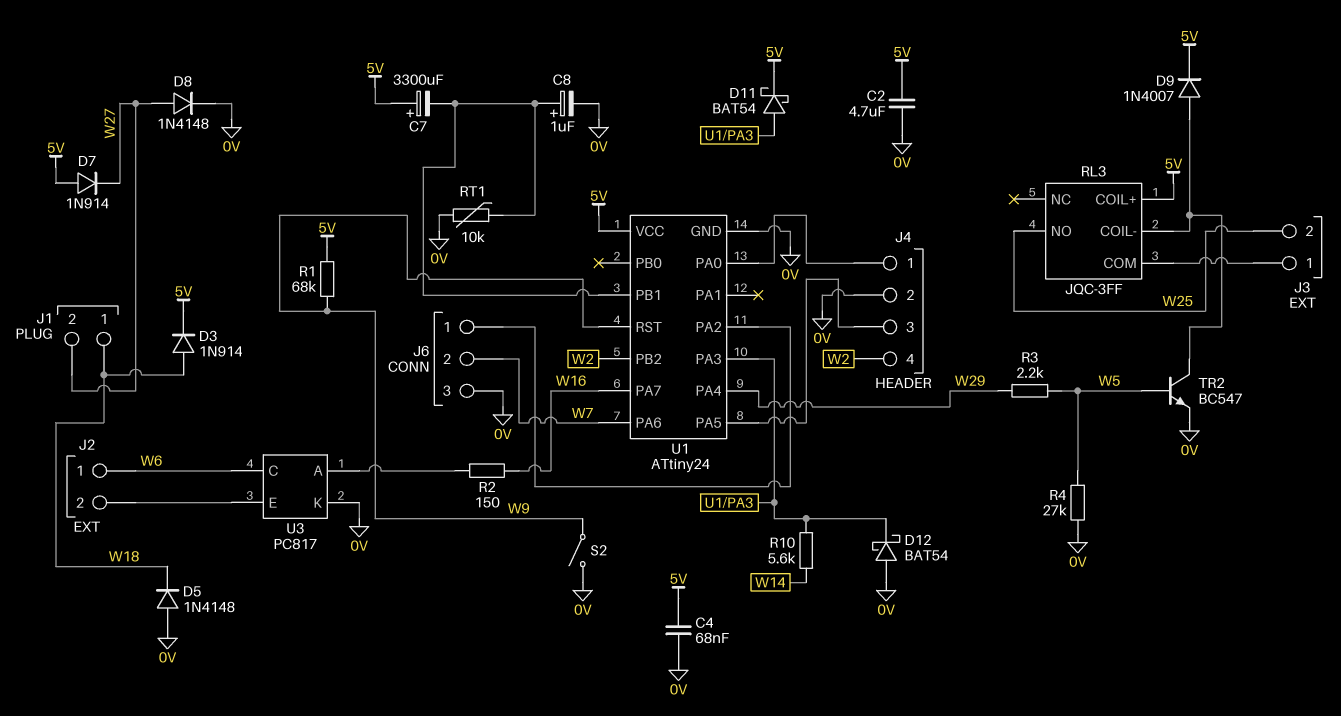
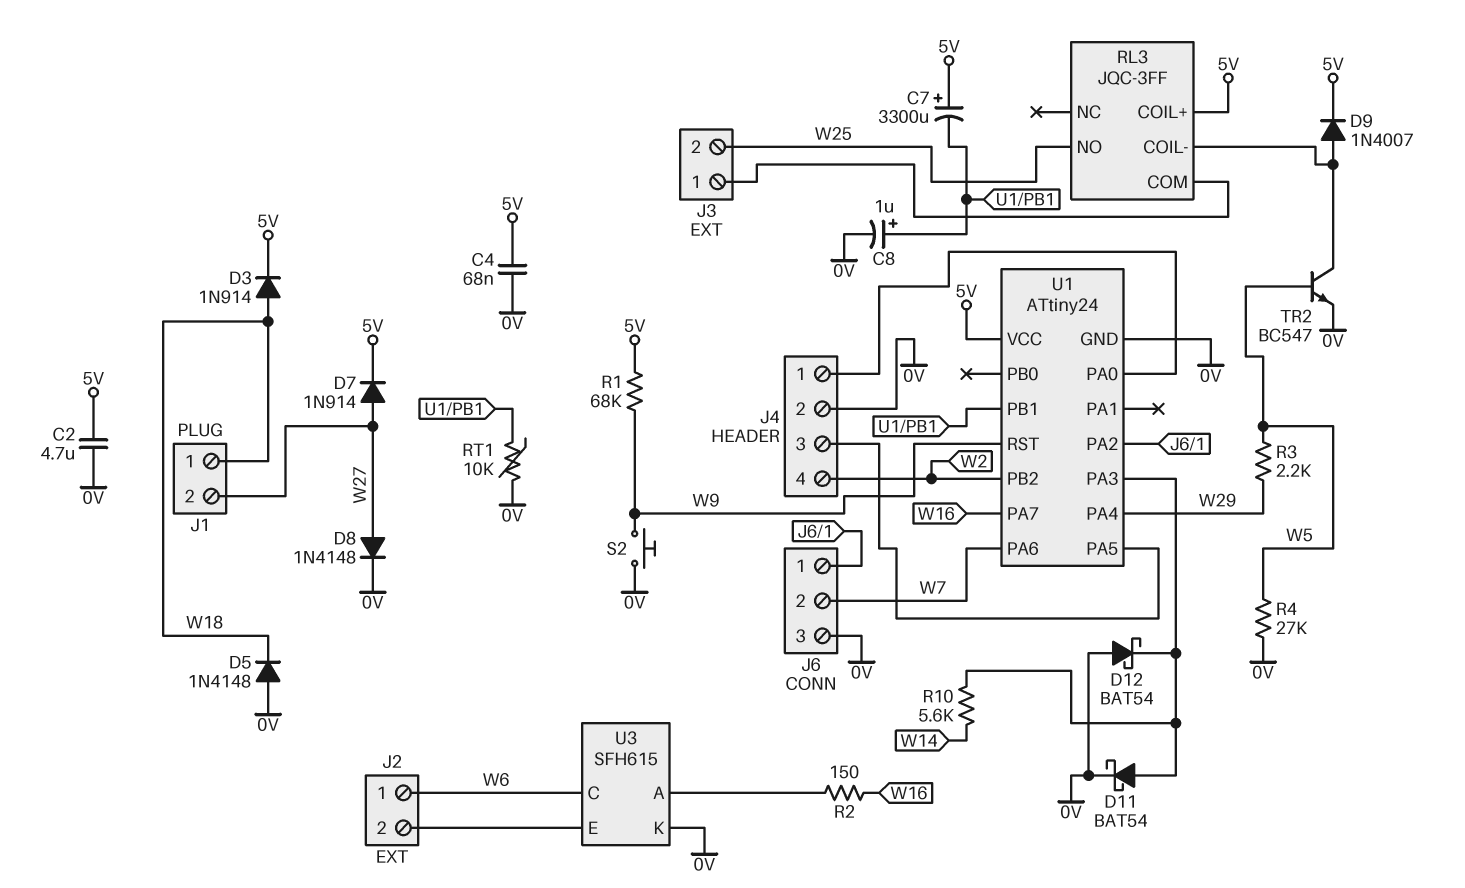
D7: diode 1N914 (A 5V, K W27) -> diode 1N914 (A W27, K 5V)
D11: schottky BAT54 (A U1/PA3, K 5V) -> schottky BAT54 (A U1/PA3, K 0V)
S2: switch (0V, W9) -> button (0V, W9)
U3: PC817 -> SFH615

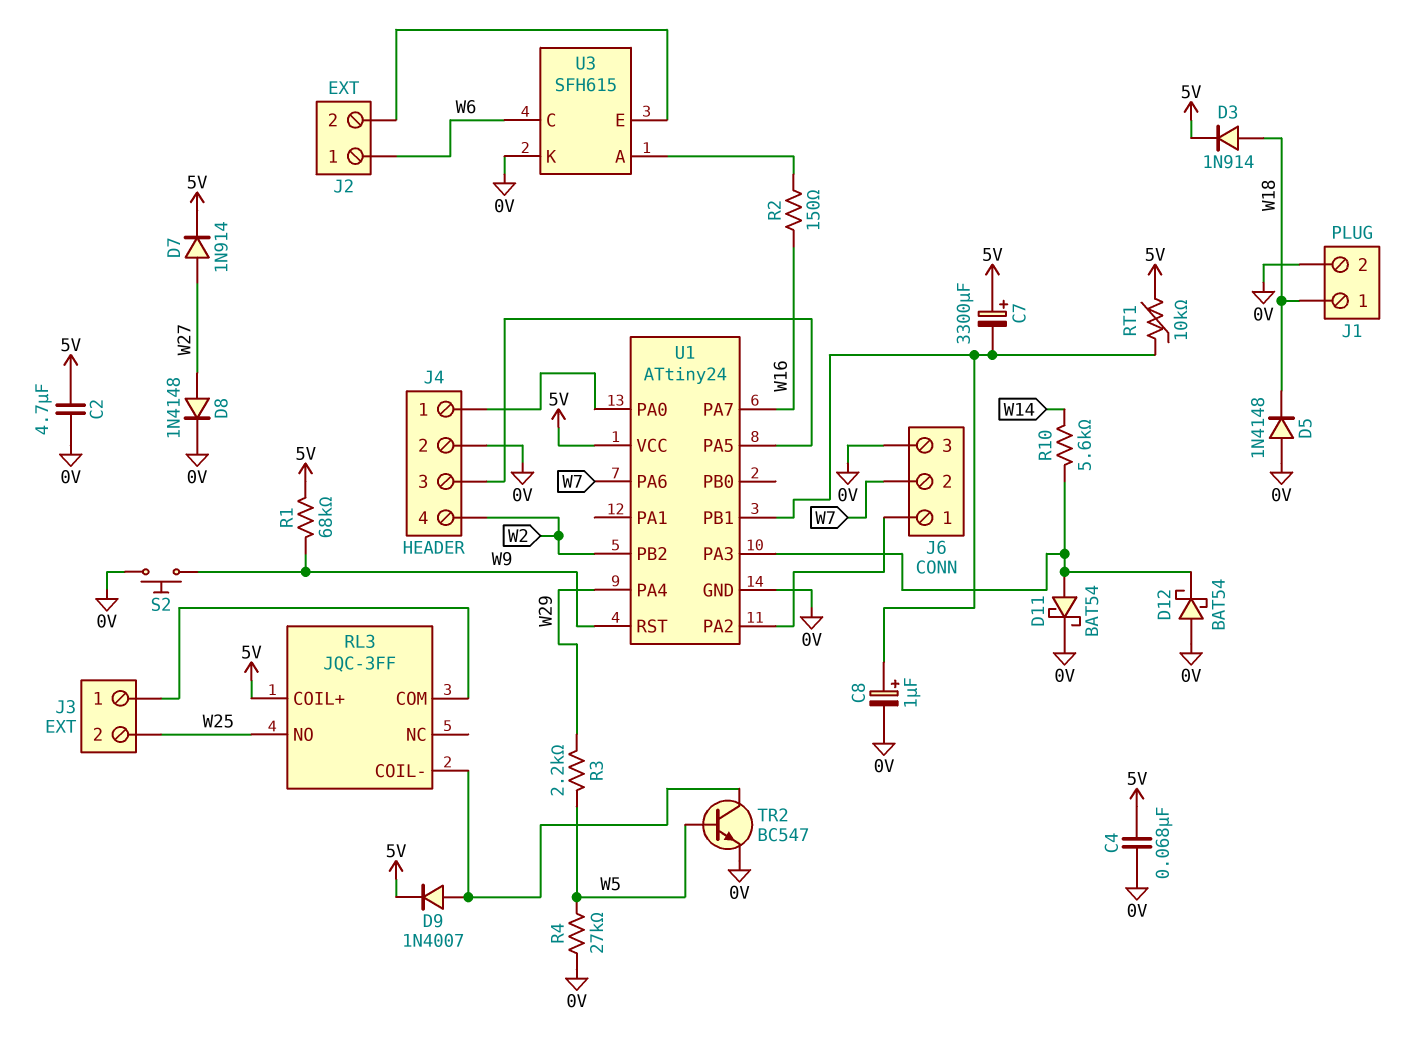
J1 pin 2: W27 -> 0V
RT1: 10k (0V, U1/PB1) -> 10k (5V, U1/PB1)

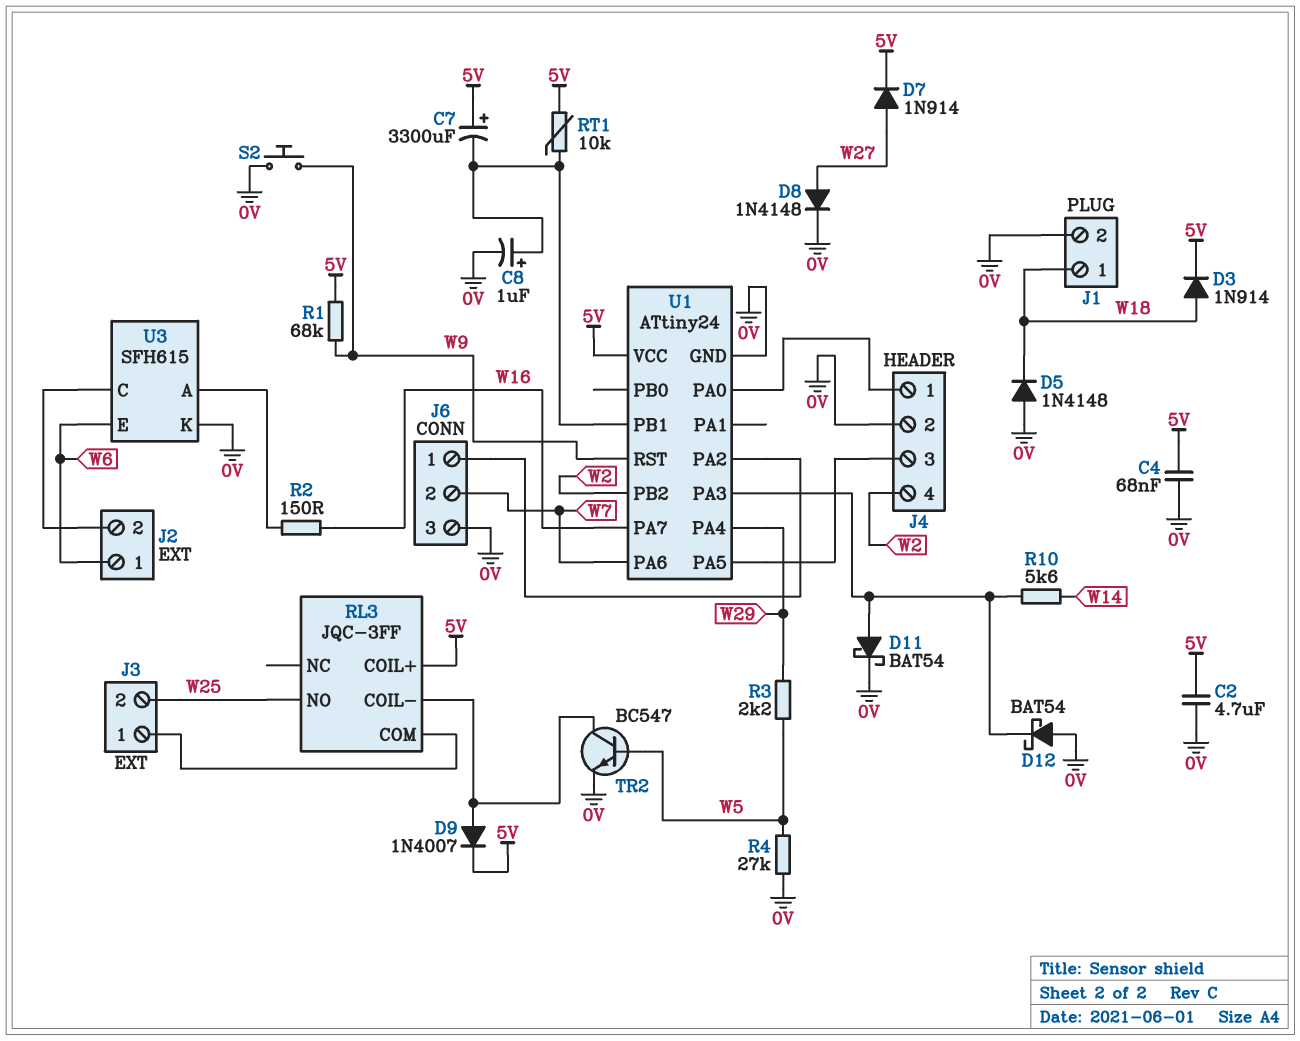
U3 pin C: W6 -> J2/2
U3 pin E: J2/2 -> W6

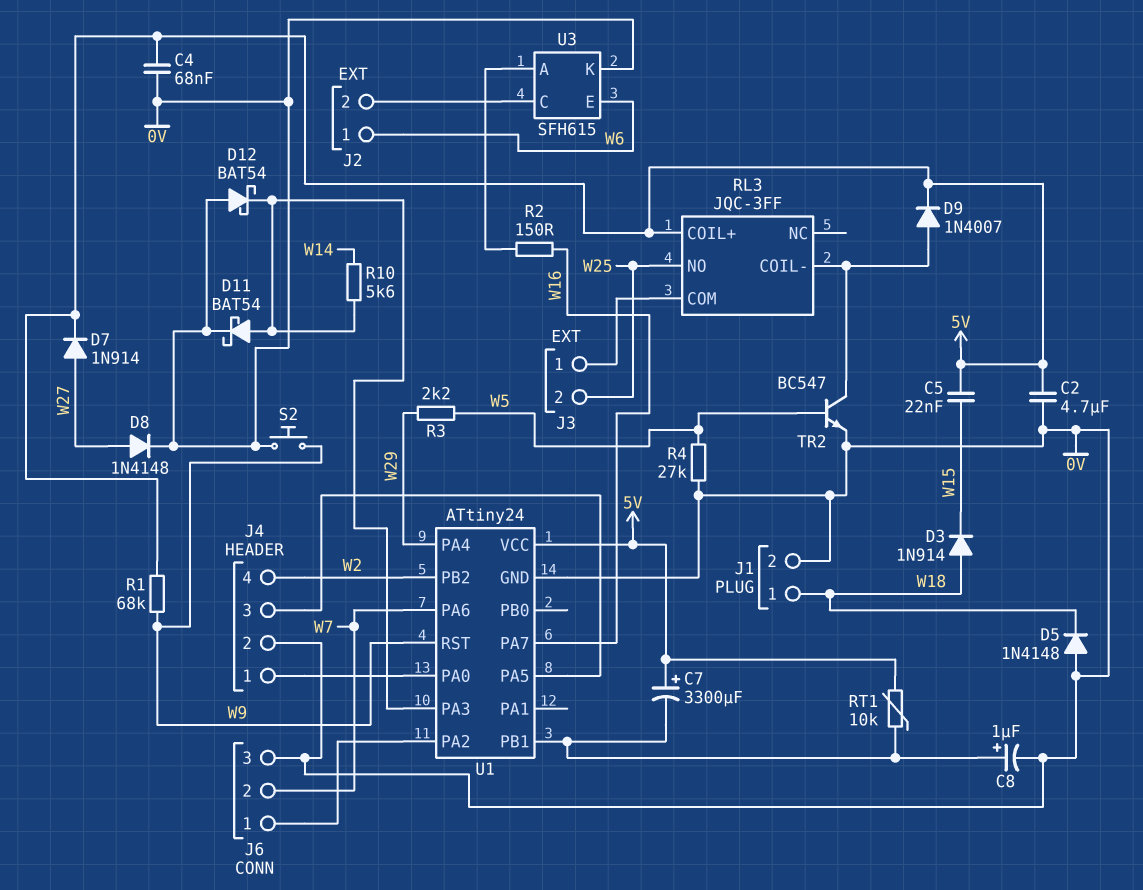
C5: none -> 22nF (5V, W15)
D3: diode 1N914 (A W18, K 5V) -> diode 1N914 (A W18, K W15)

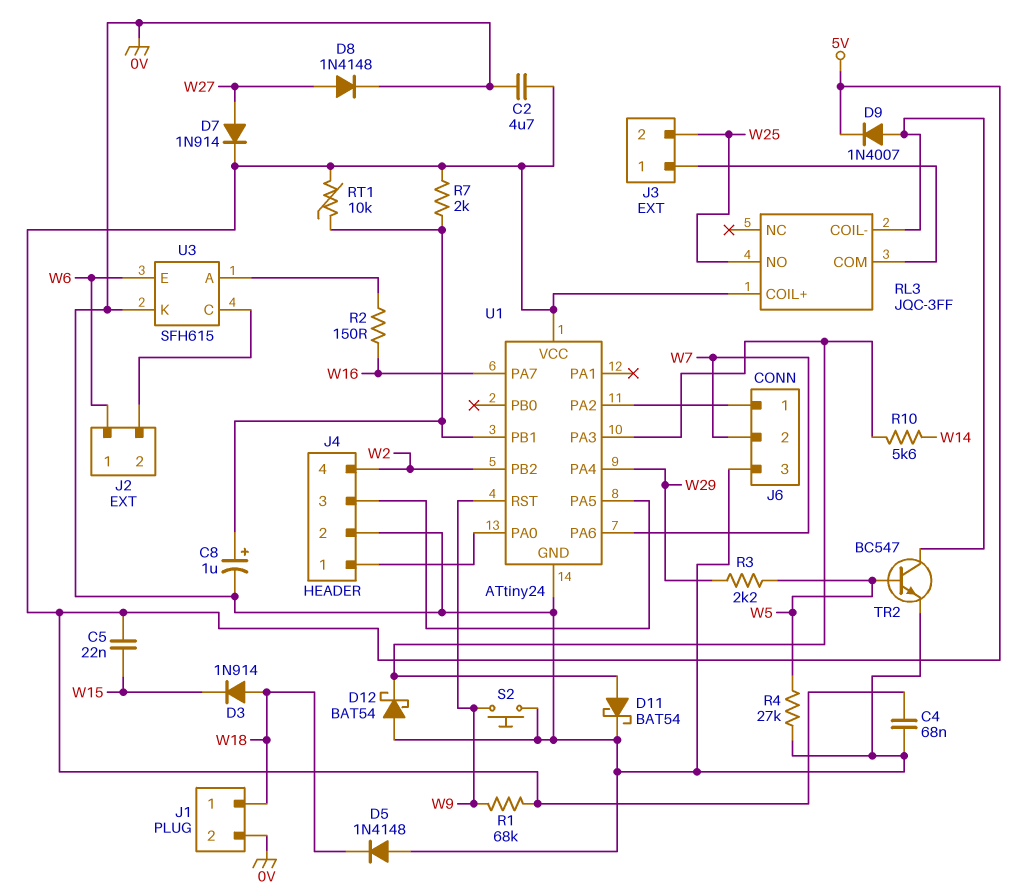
C7: 3300uF (plus 5V, minus U1/PB1) -> none
R7: none -> 2k (5V, U1/PB1)

